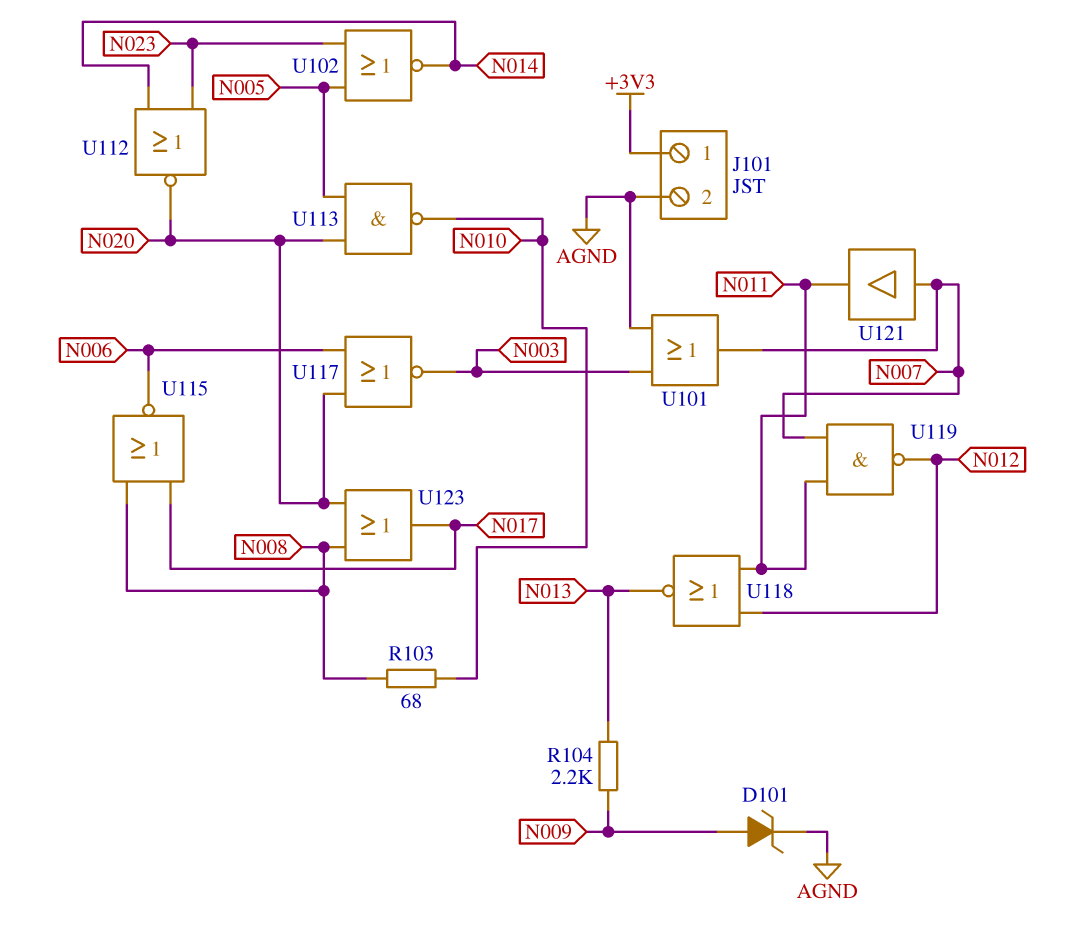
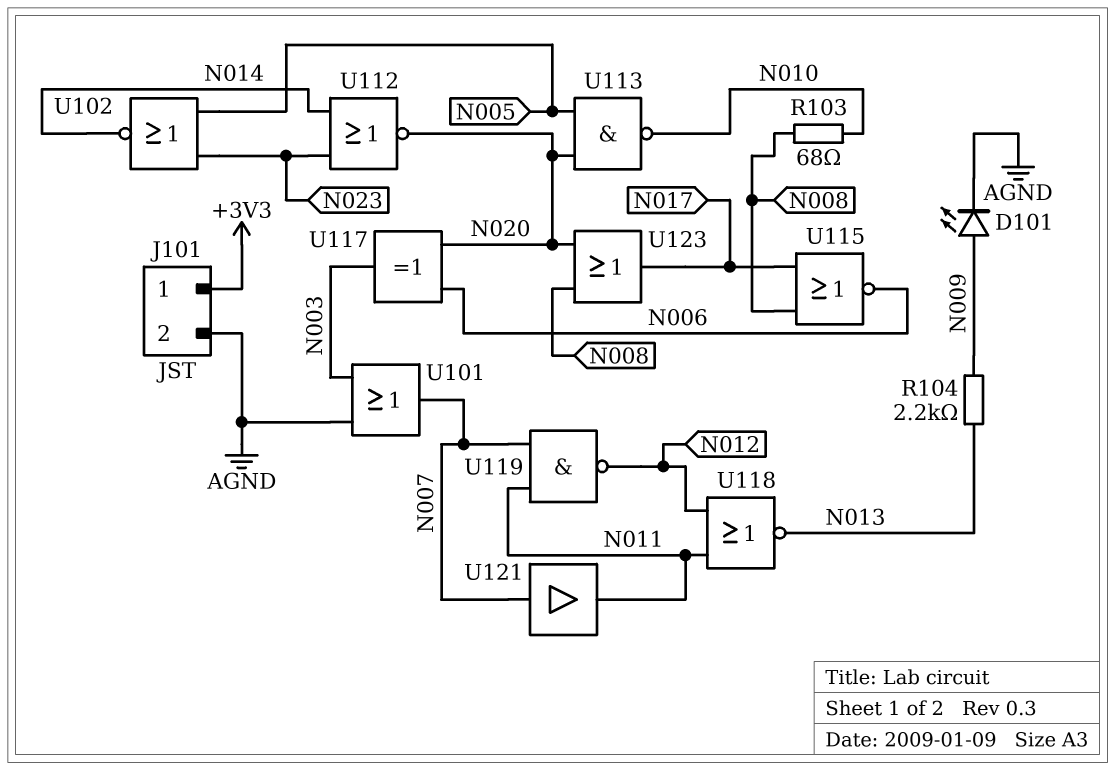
D101: zener (A N009, K AGND) -> LED (A N009, K AGND)
U117: NOR (in N006, in N020, out N003) -> XOR (in N006, in N020, out N003)

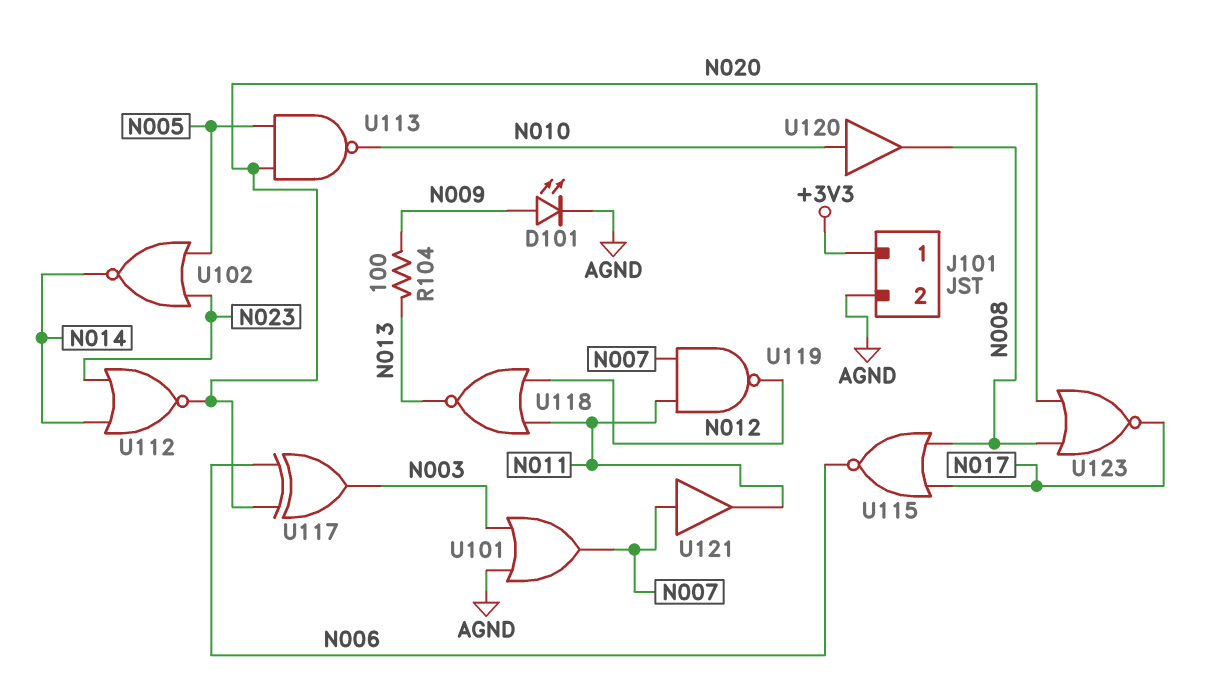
R103: 68 (N008, N010) -> none
R104: 2.2k (N009, N013) -> 100 (N009, N013)
U120: none -> buffer (in N010, out N008)
U123: OR (in N008, in N020, out N017) -> NOR (in N008, in N020, out N017)

